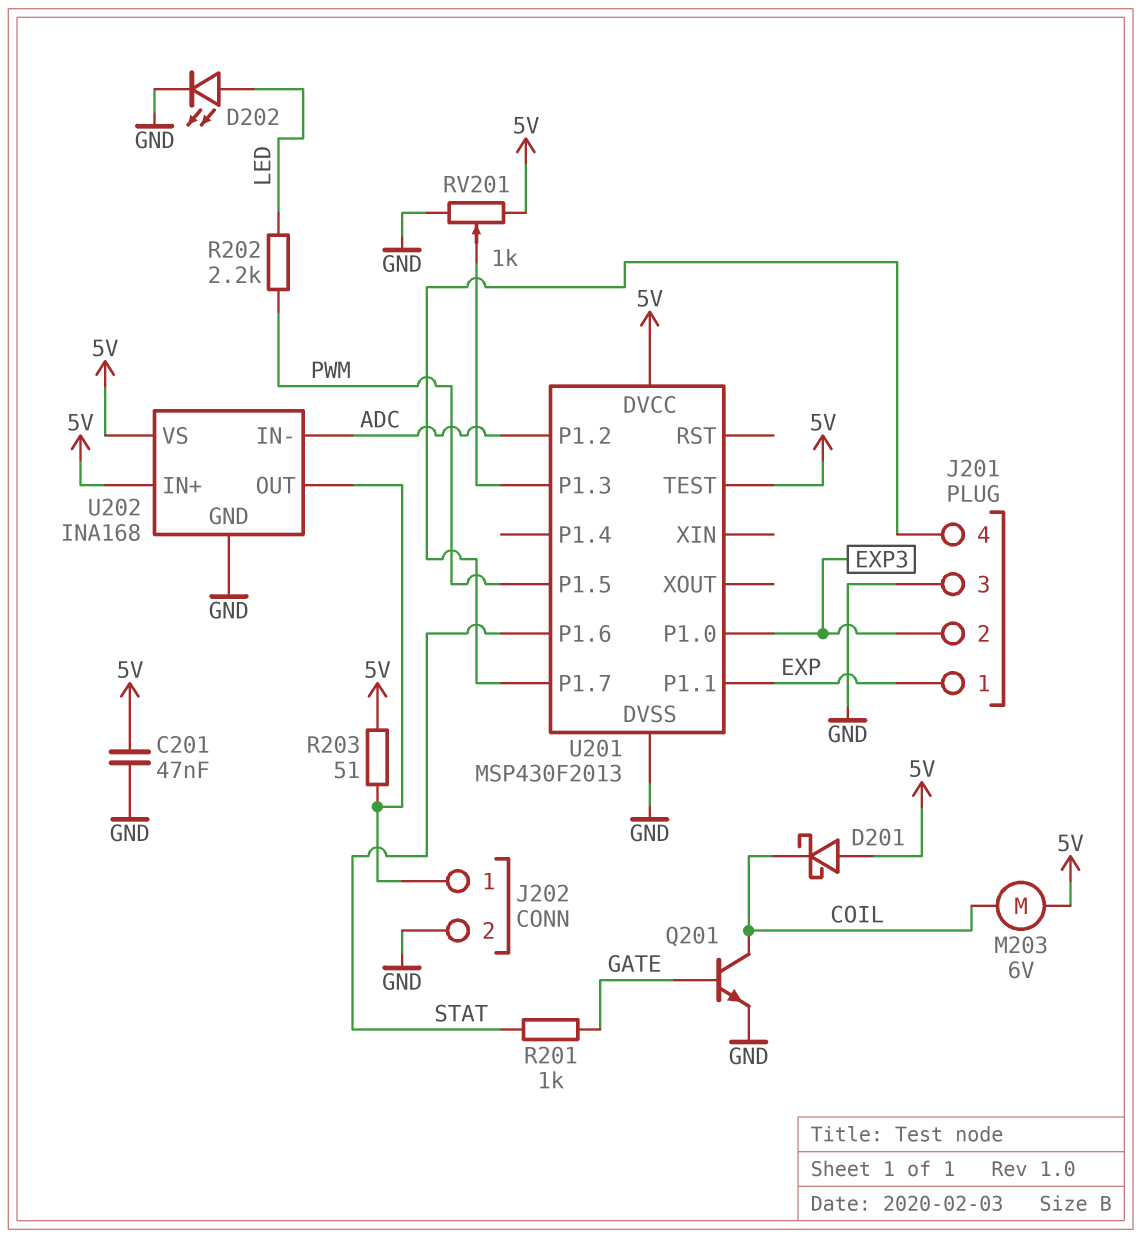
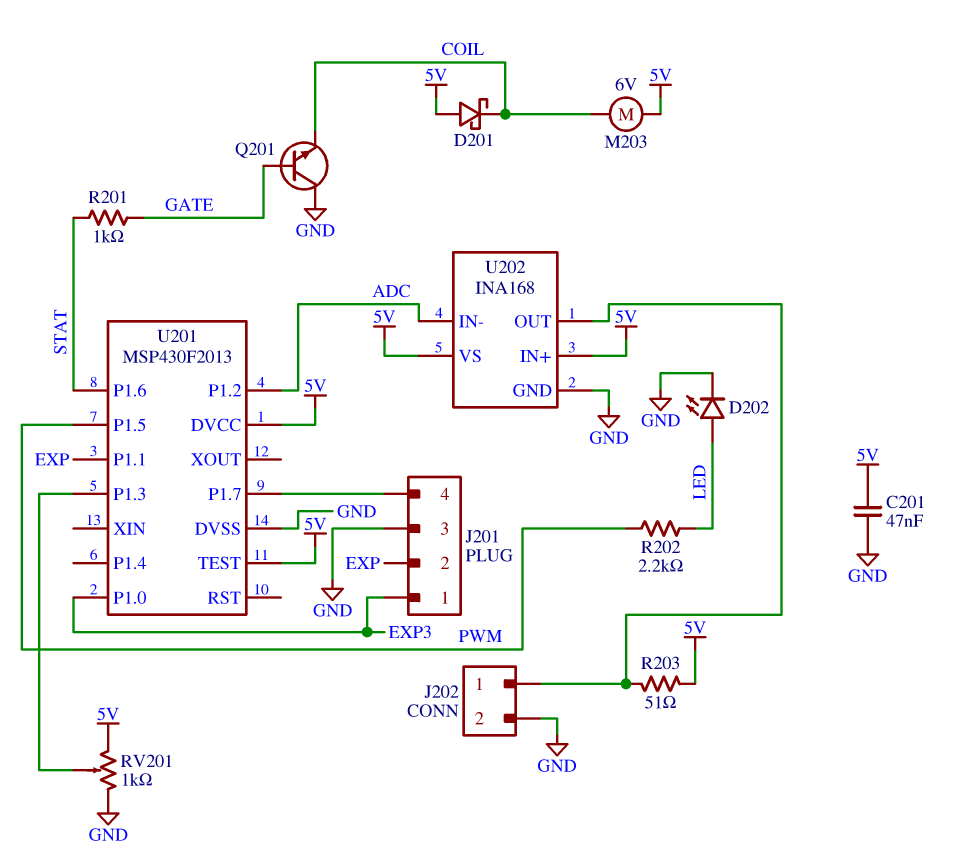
J201 pin 1: EXP -> EXP3
J201 pin 2: EXP3 -> EXP
Q201: NPN (B GATE, C COIL, E GND) -> NPN (B GATE, C GND, E COIL)

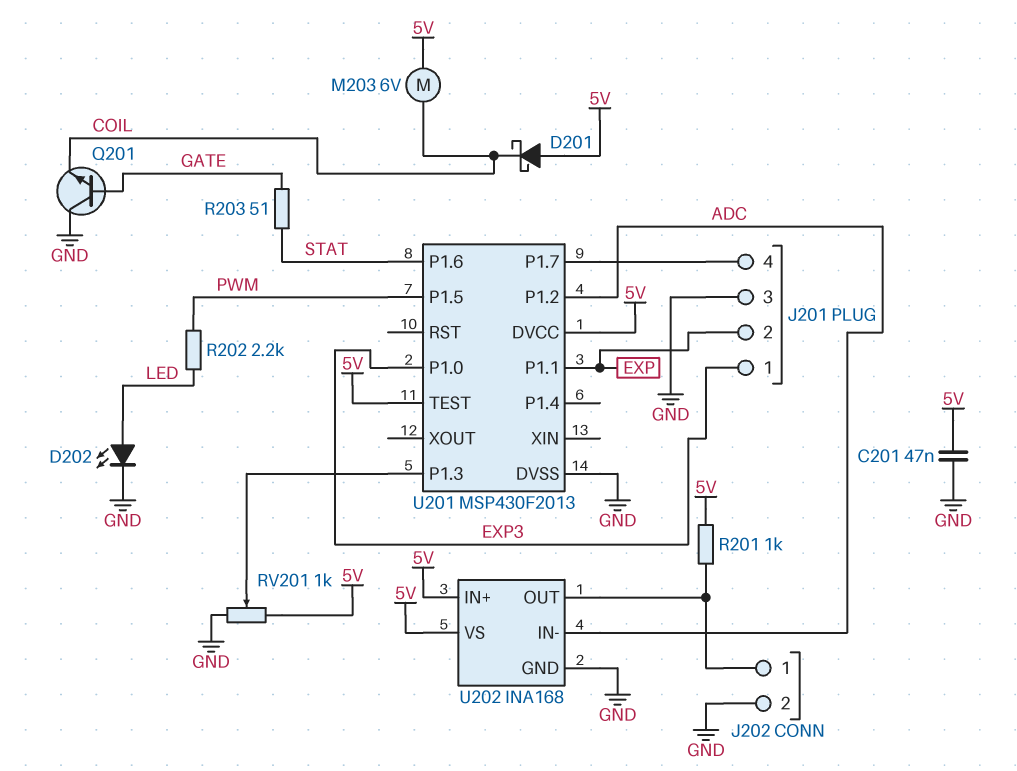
R201: 1k (GATE, STAT) -> 1k (5V, J202/1)
R203: 51 (5V, J202/1) -> 51 (GATE, STAT)

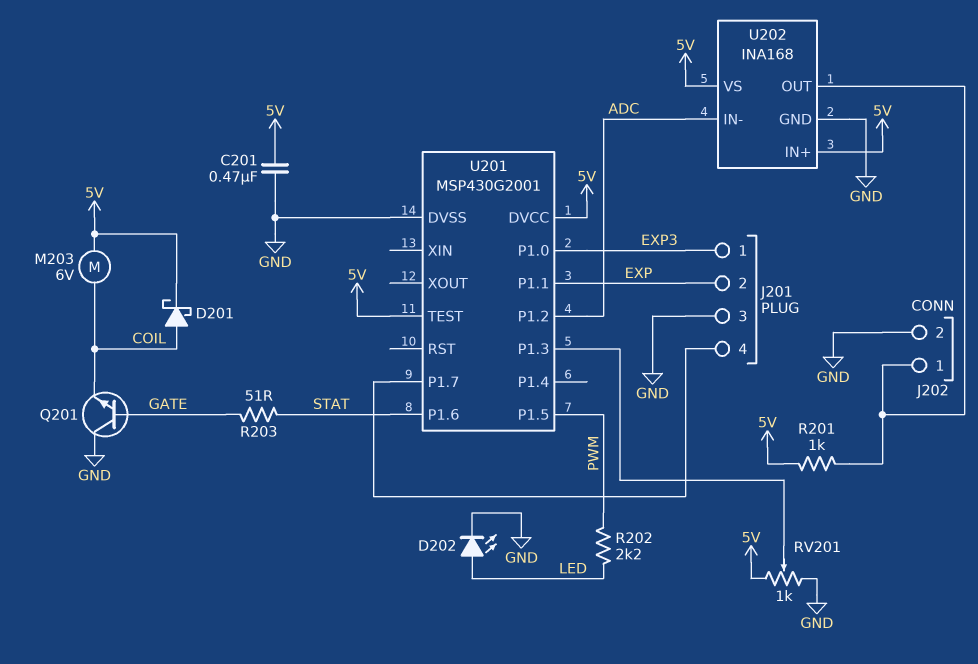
C201: 47nF (5V, GND) -> 470nF (5V, GND)
D201: schottky (A 5V, K COIL) -> schottky (A COIL, K 5V)
U201: MSP430F2013 -> MSP430G2001

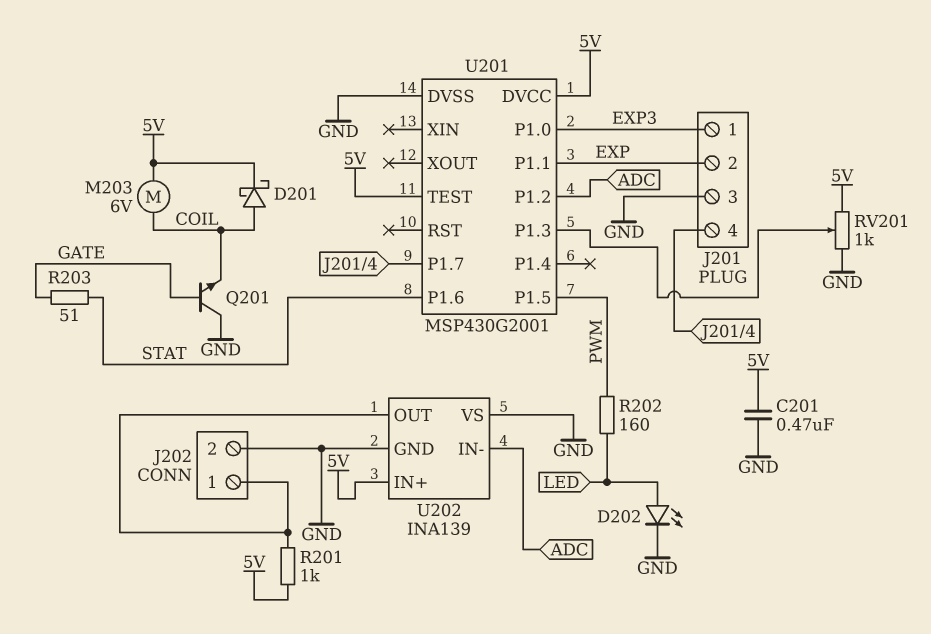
R202: 2.2k (LED, PWM) -> 160 (LED, PWM)
U202: INA168 -> INA139
U202 pin VS: 5V -> GND

